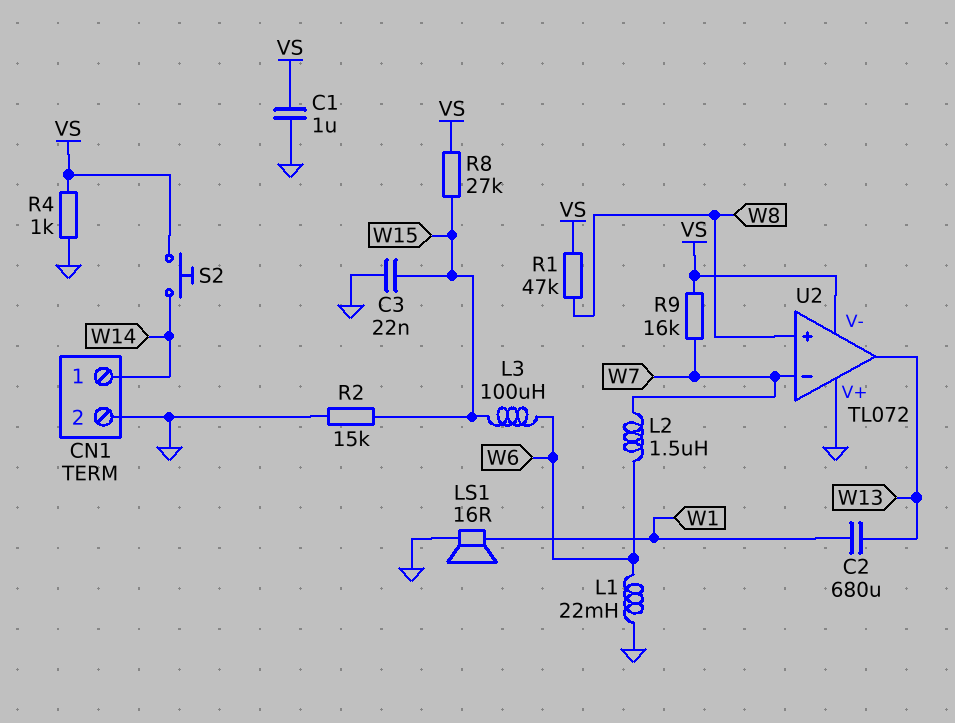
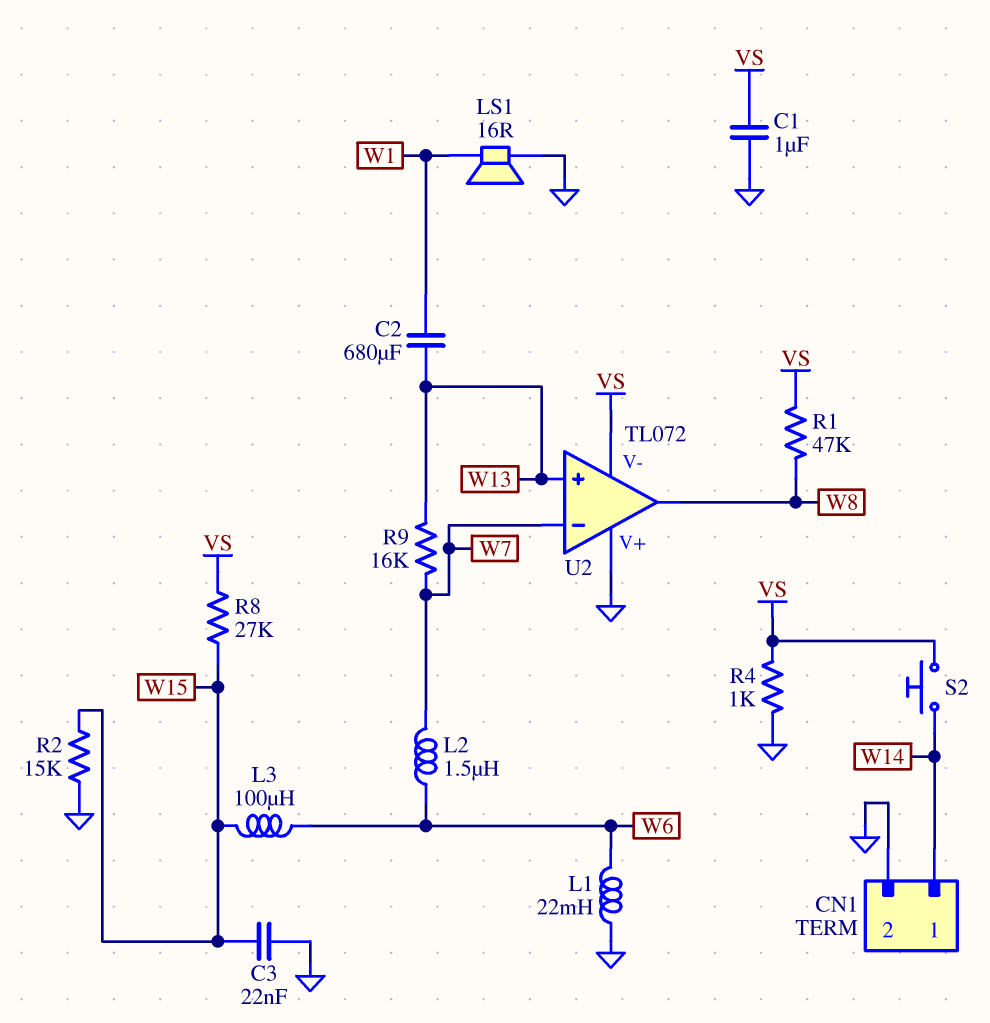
R9: 16k (VS, W7) -> 16k (W7, W13)
U2 pin in+: W8 -> W13
U2 pin out: W13 -> W8

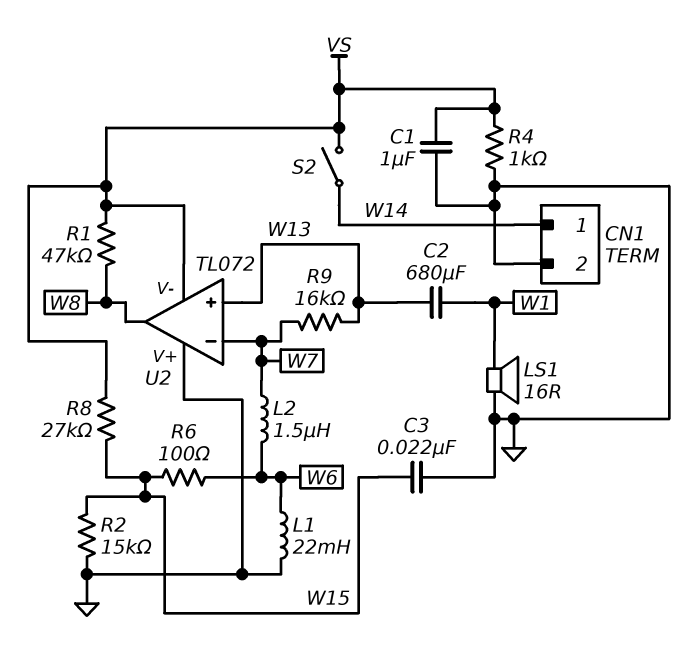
L3: 100uH (W6, W15) -> none
R6: none -> 100 (W6, W15)
S2: button (VS, W14) -> switch (VS, W14)

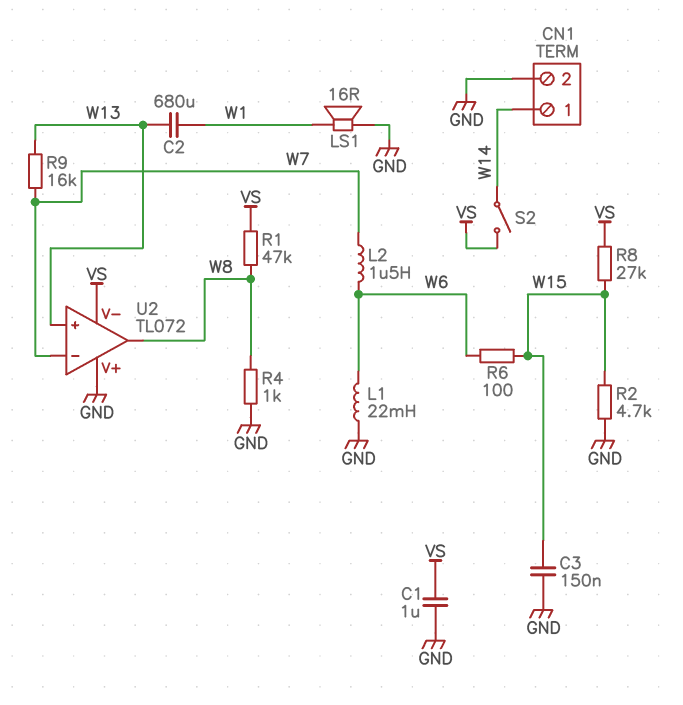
C3: 22nF (GND, W15) -> 150nF (GND, W15)
R2: 15k (GND, W15) -> 4.7k (GND, W15)
R4: 1k (GND, VS) -> 1k (GND, W8)

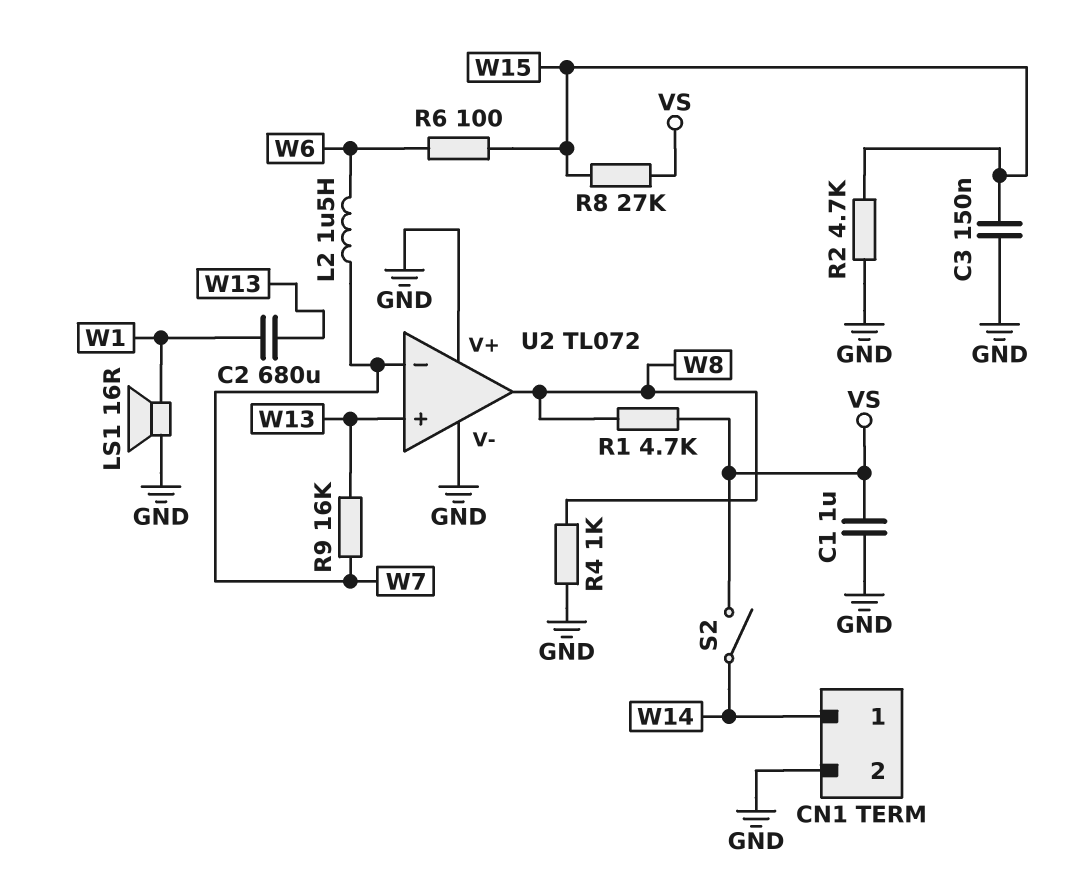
L1: 22mH (GND, W6) -> none
R1: 47k (VS, W8) -> 4.7k (VS, W8)
U2 pin V-: VS -> GND

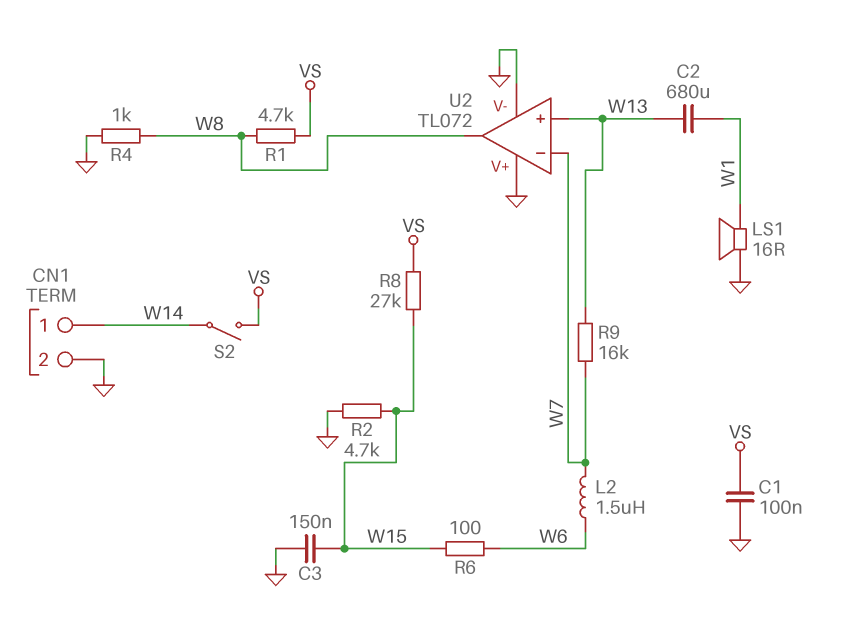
C1: 1uF (GND, VS) -> 100nF (GND, VS)

